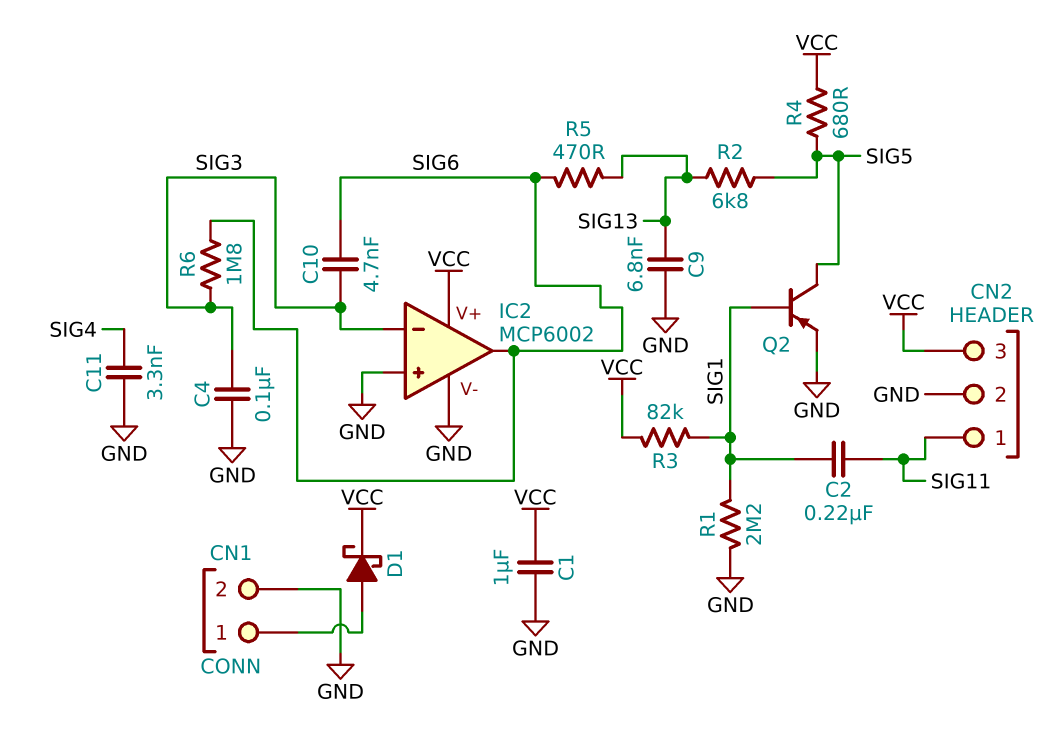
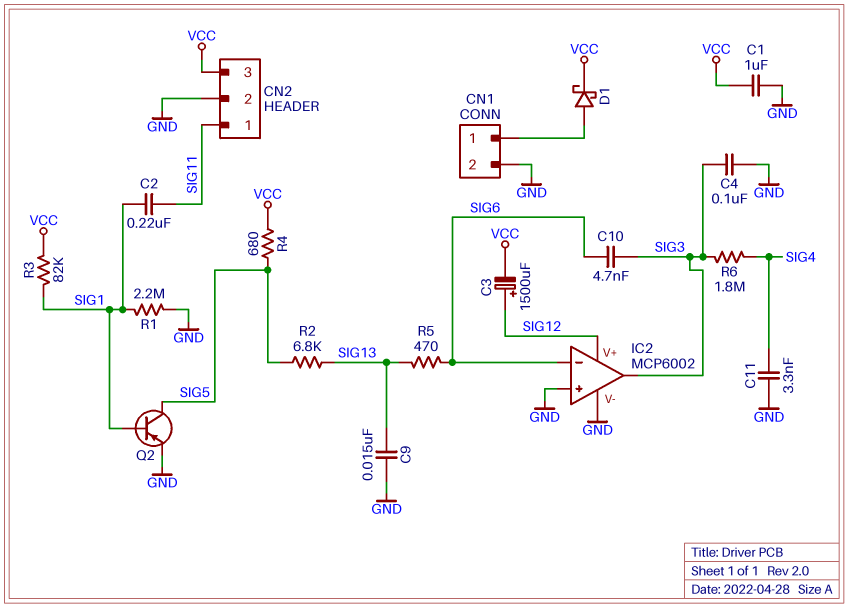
C3: none -> 1500uF (plus SIG12, minus VCC)
C9: 6.8nF (GND, SIG13) -> 15nF (GND, SIG13)
IC2 pin V+: VCC -> SIG12
IC2 pin in-: SIG3 -> SIG6
IC2 pin out: SIG6 -> SIG3
R6: 1.8M (SIG3, SIG6) -> 1.8M (SIG3, SIG4)

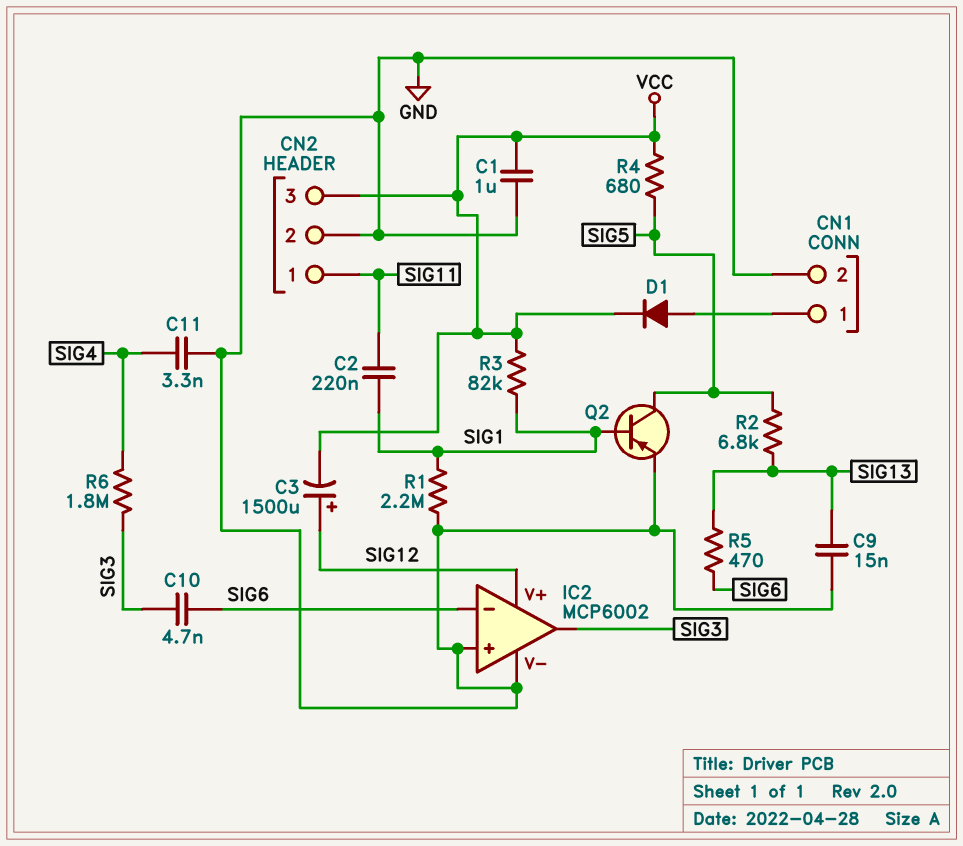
C4: 100nF (GND, SIG3) -> none
D1: schottky (A CN1/1, K VCC) -> diode (A CN1/1, K VCC)

